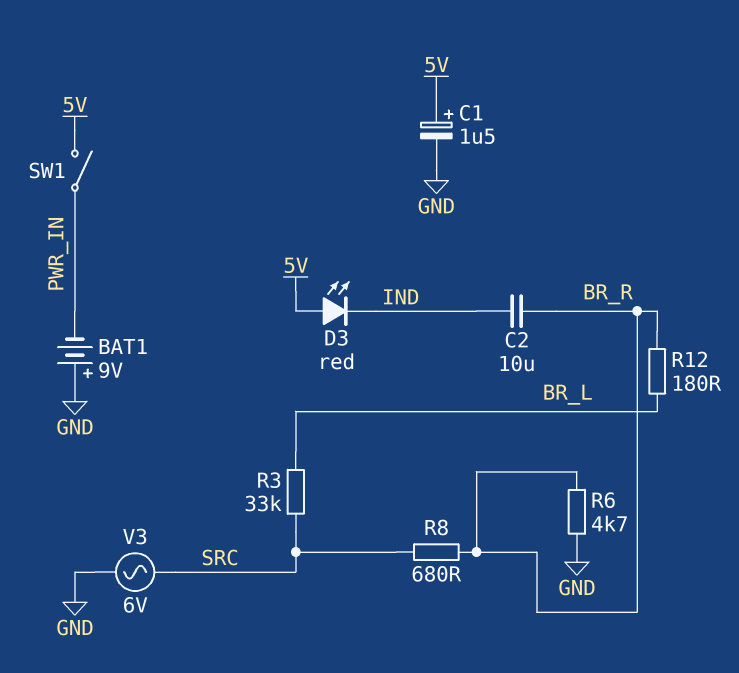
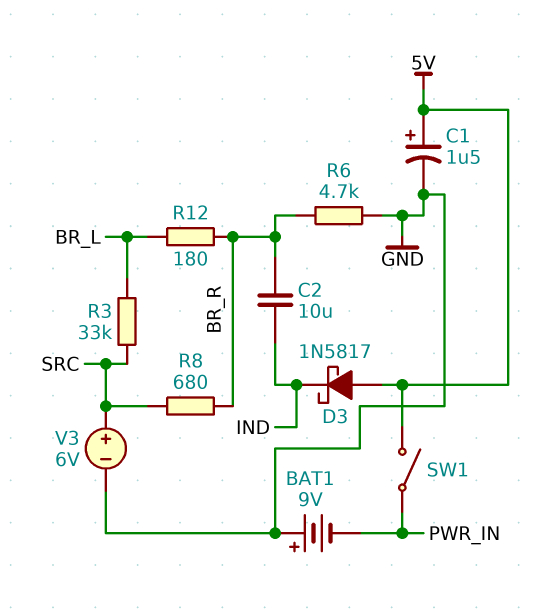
D3: LED red (A 5V, K IND) -> schottky 1N5817 (A 5V, K IND)
V3: AC 6V (GND, SRC) -> 6V (plus SRC, minus GND)

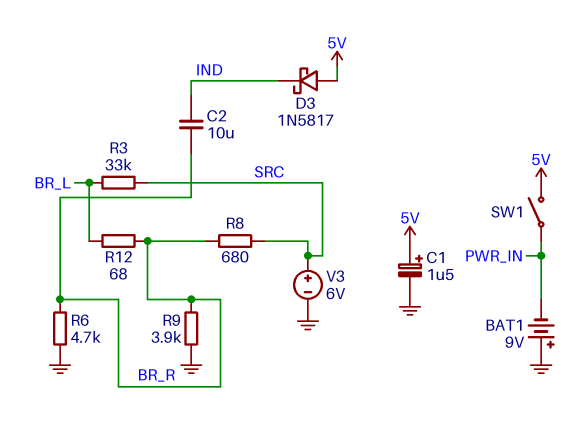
R9: none -> 3.9k (BR_R, GND)
R12: 180 (BR_L, BR_R) -> 68 (BR_L, BR_R)

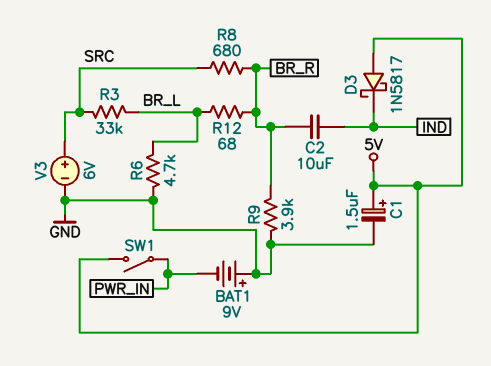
R6: 4.7k (BR_R, GND) -> 4.7k (BR_L, GND)

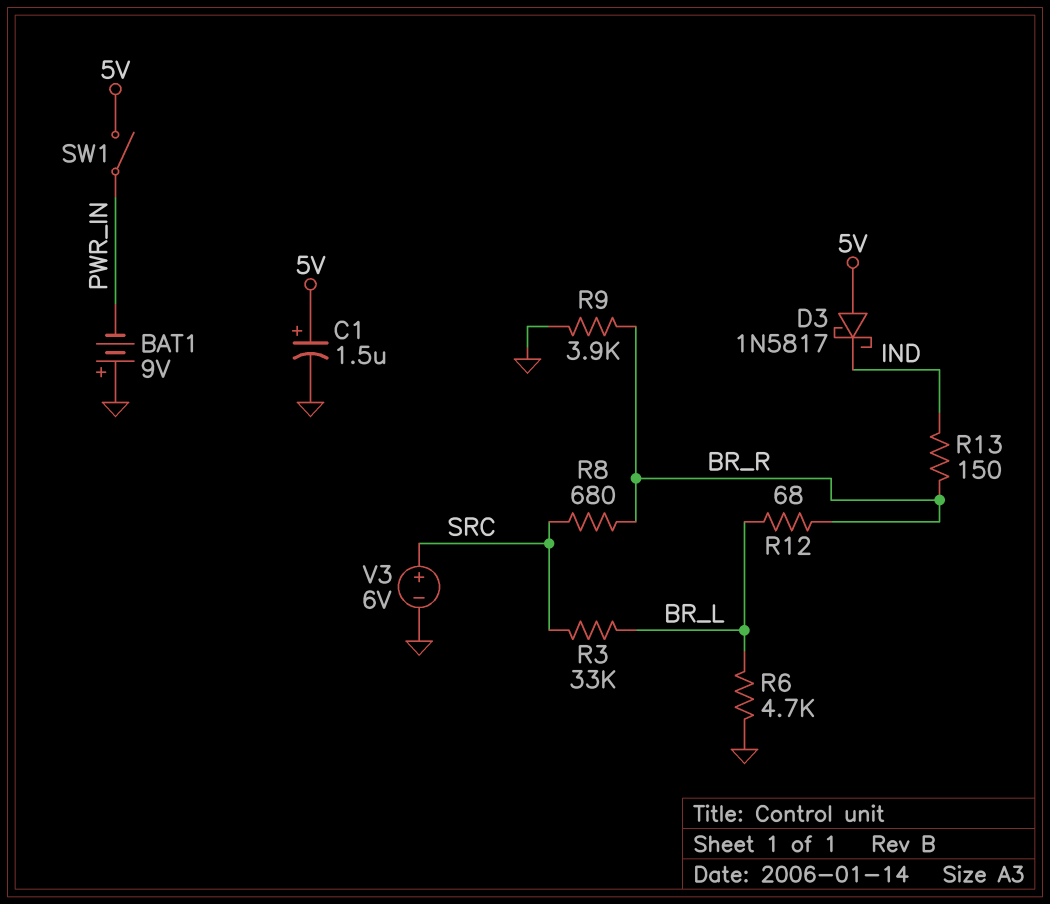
C2: 10uF (BR_R, IND) -> none
R13: none -> 150 (BR_R, IND)

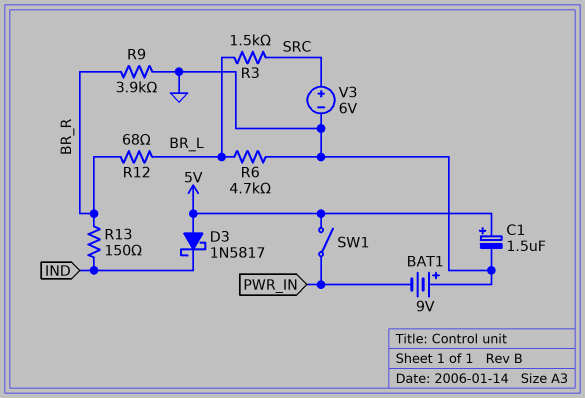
R3: 33k (BR_L, SRC) -> 1.5k (BR_L, SRC)
R8: 680 (BR_R, SRC) -> none

